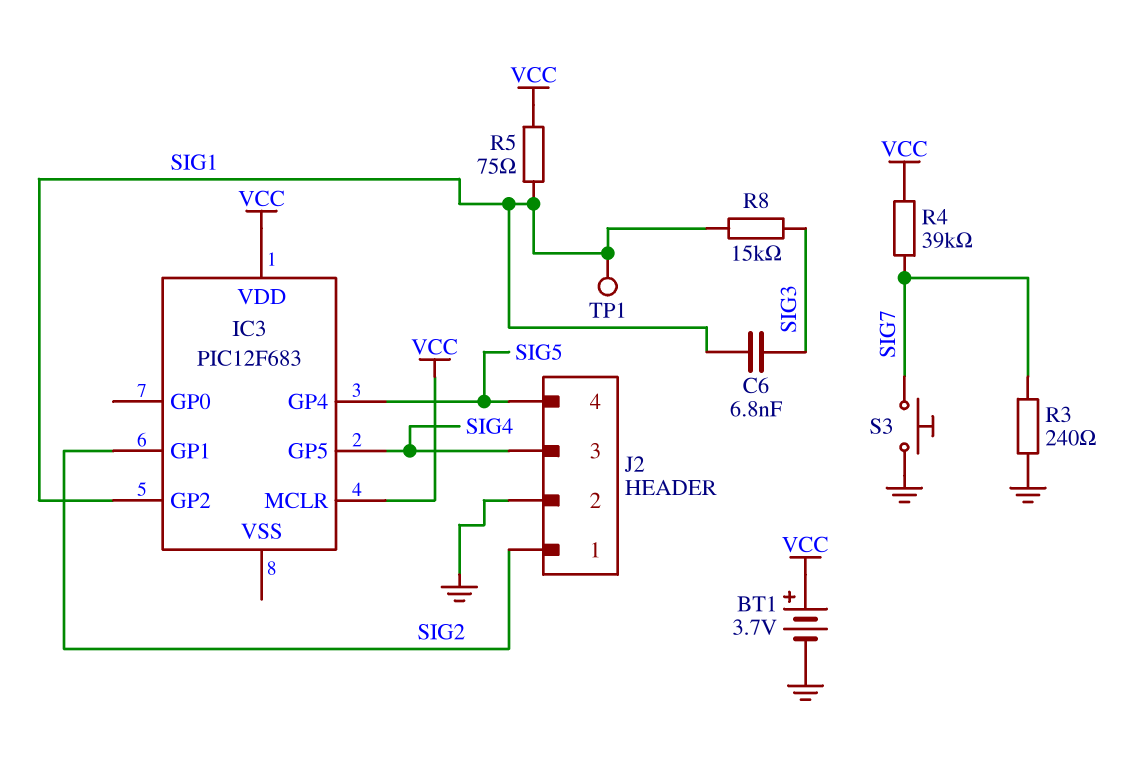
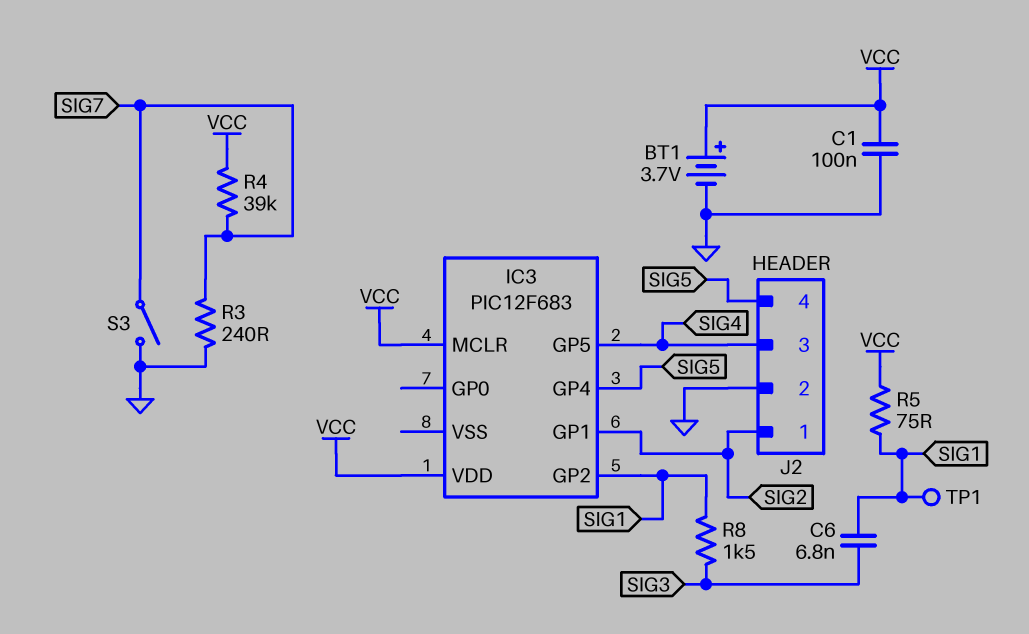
C1: none -> 100nF (GND, VCC)
R8: 15k (SIG1, SIG3) -> 1.5k (SIG1, SIG3)
S3: button (GND, SIG7) -> switch (GND, SIG7)

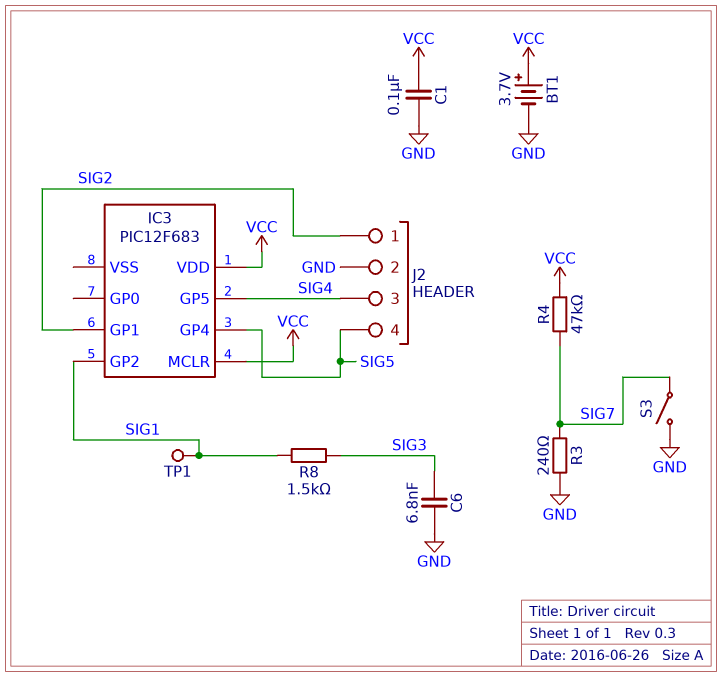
C6: 6.8nF (SIG1, SIG3) -> 6.8nF (GND, SIG3)
R4: 39k (SIG7, VCC) -> 47k (SIG7, VCC)
R5: 75 (SIG1, VCC) -> none

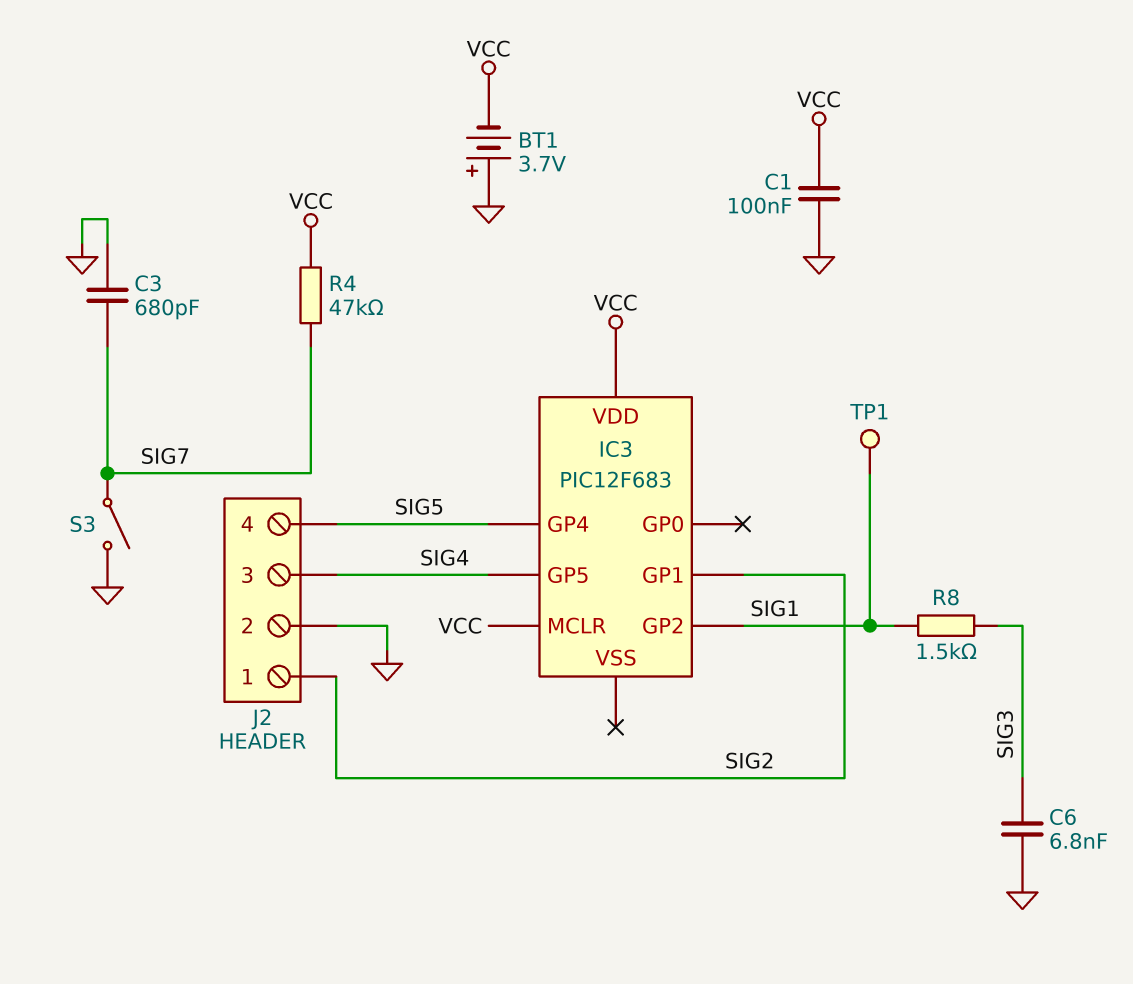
BT1: 3.7V (plus VCC, minus GND) -> 3.7V (plus GND, minus VCC)
C3: none -> 680pF (GND, SIG7)
R3: 240 (GND, SIG7) -> none

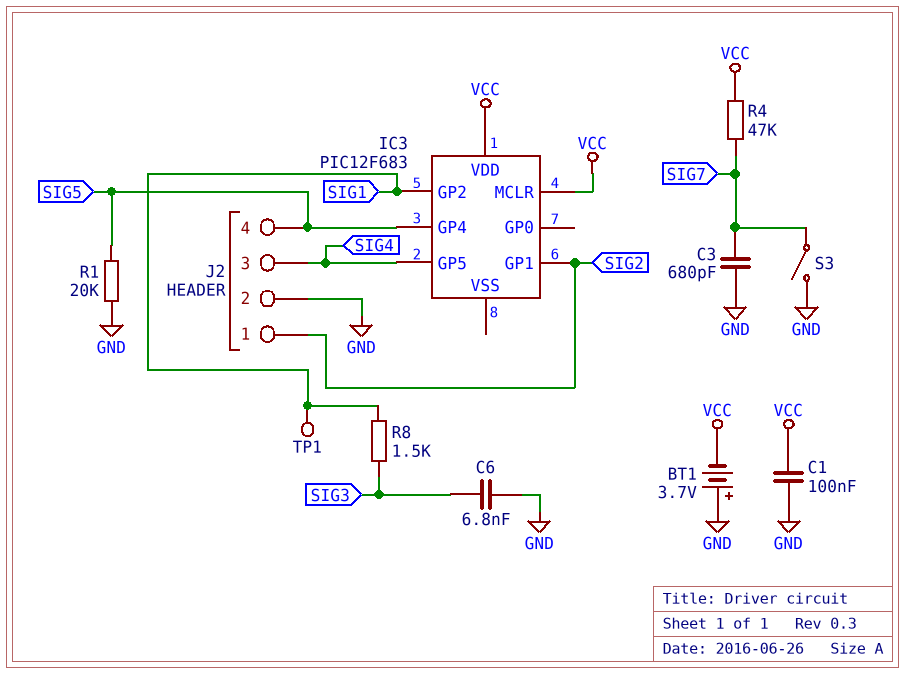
R1: none -> 20k (GND, SIG5)

